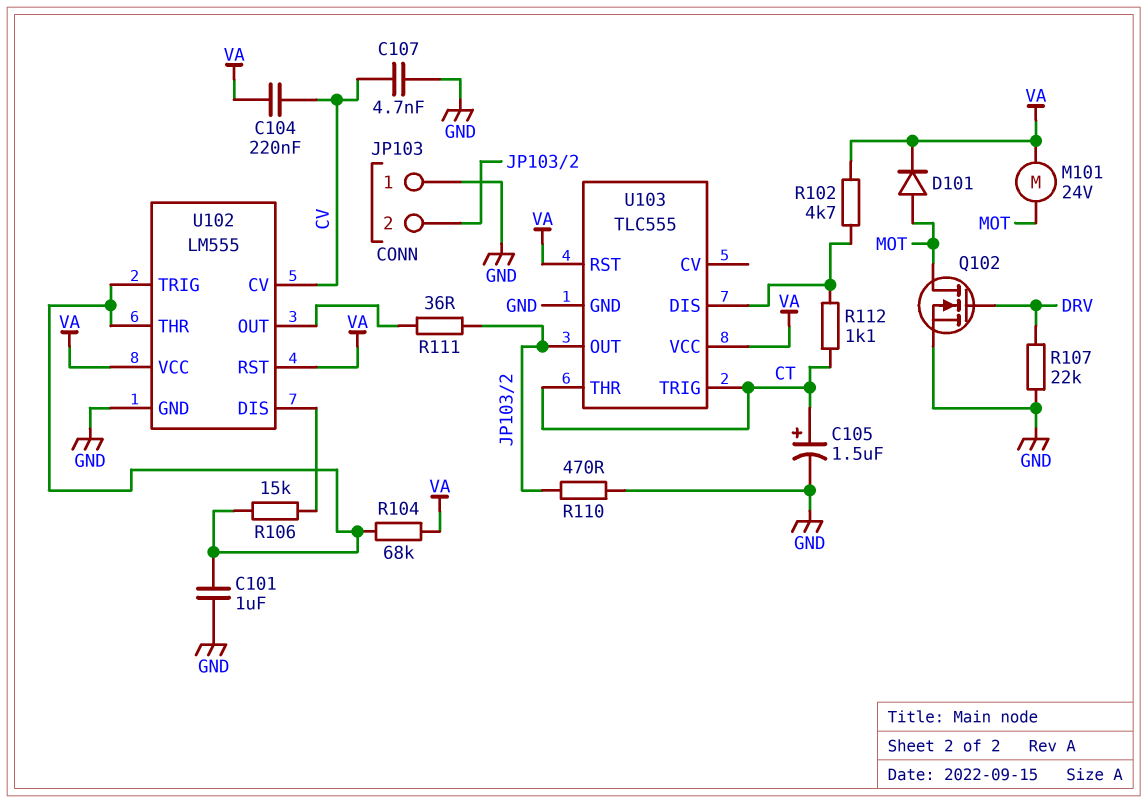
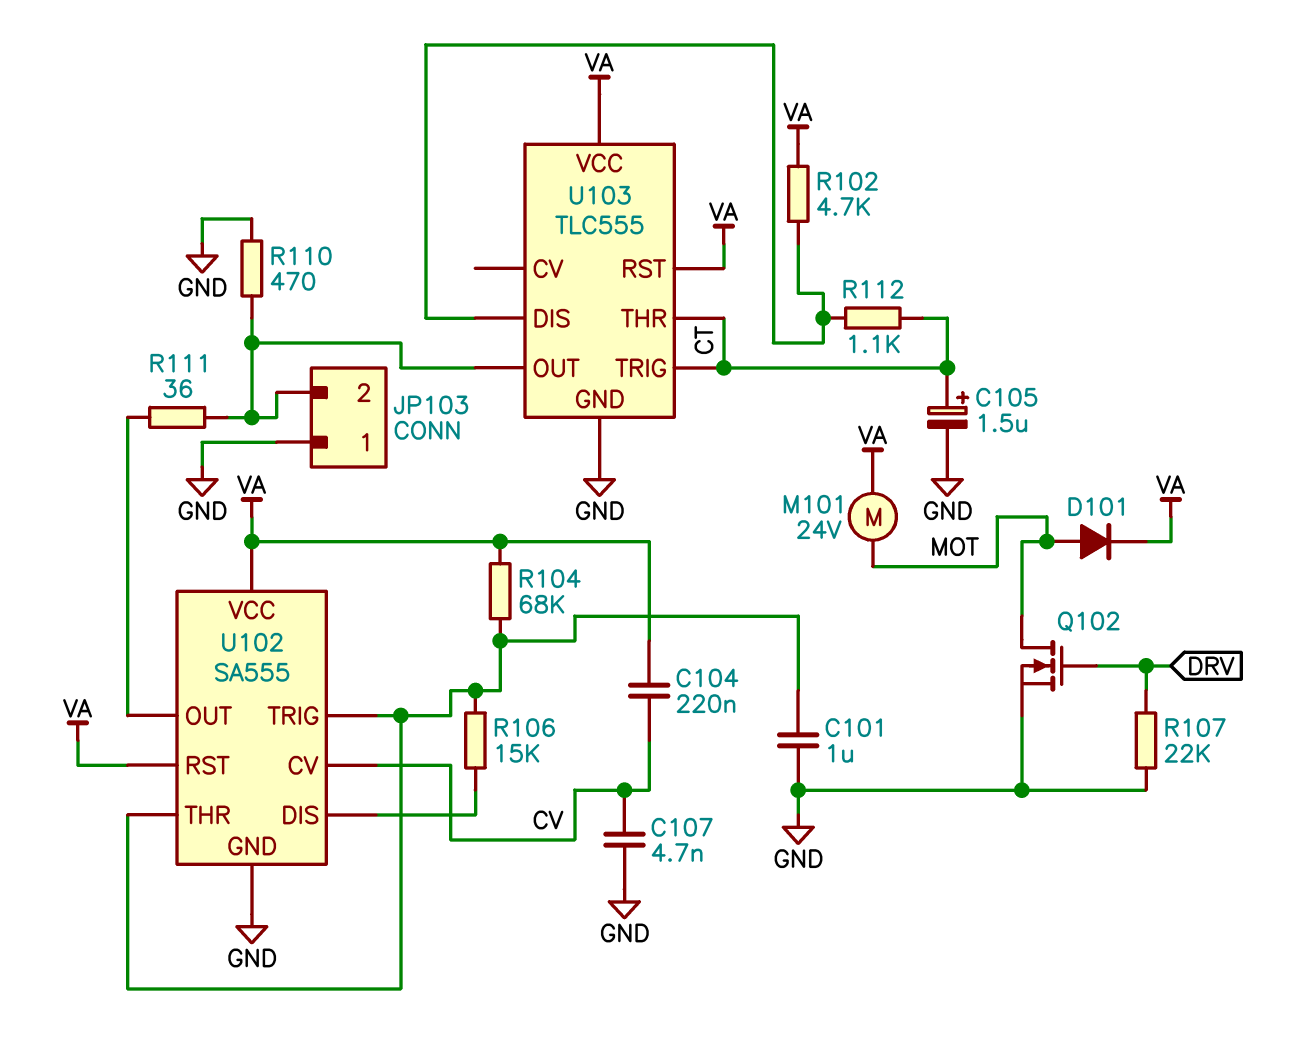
U102: LM555 -> SA555

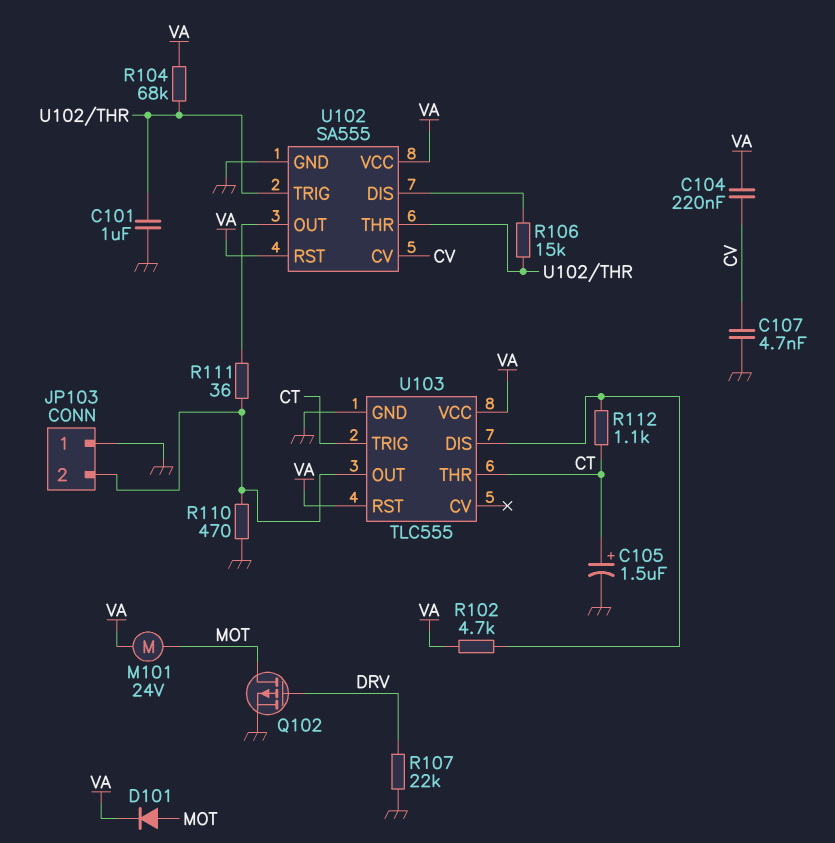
Q102: NMOS (G DRV, D MOT, S GND) -> PMOS (G DRV, D MOT, S GND)

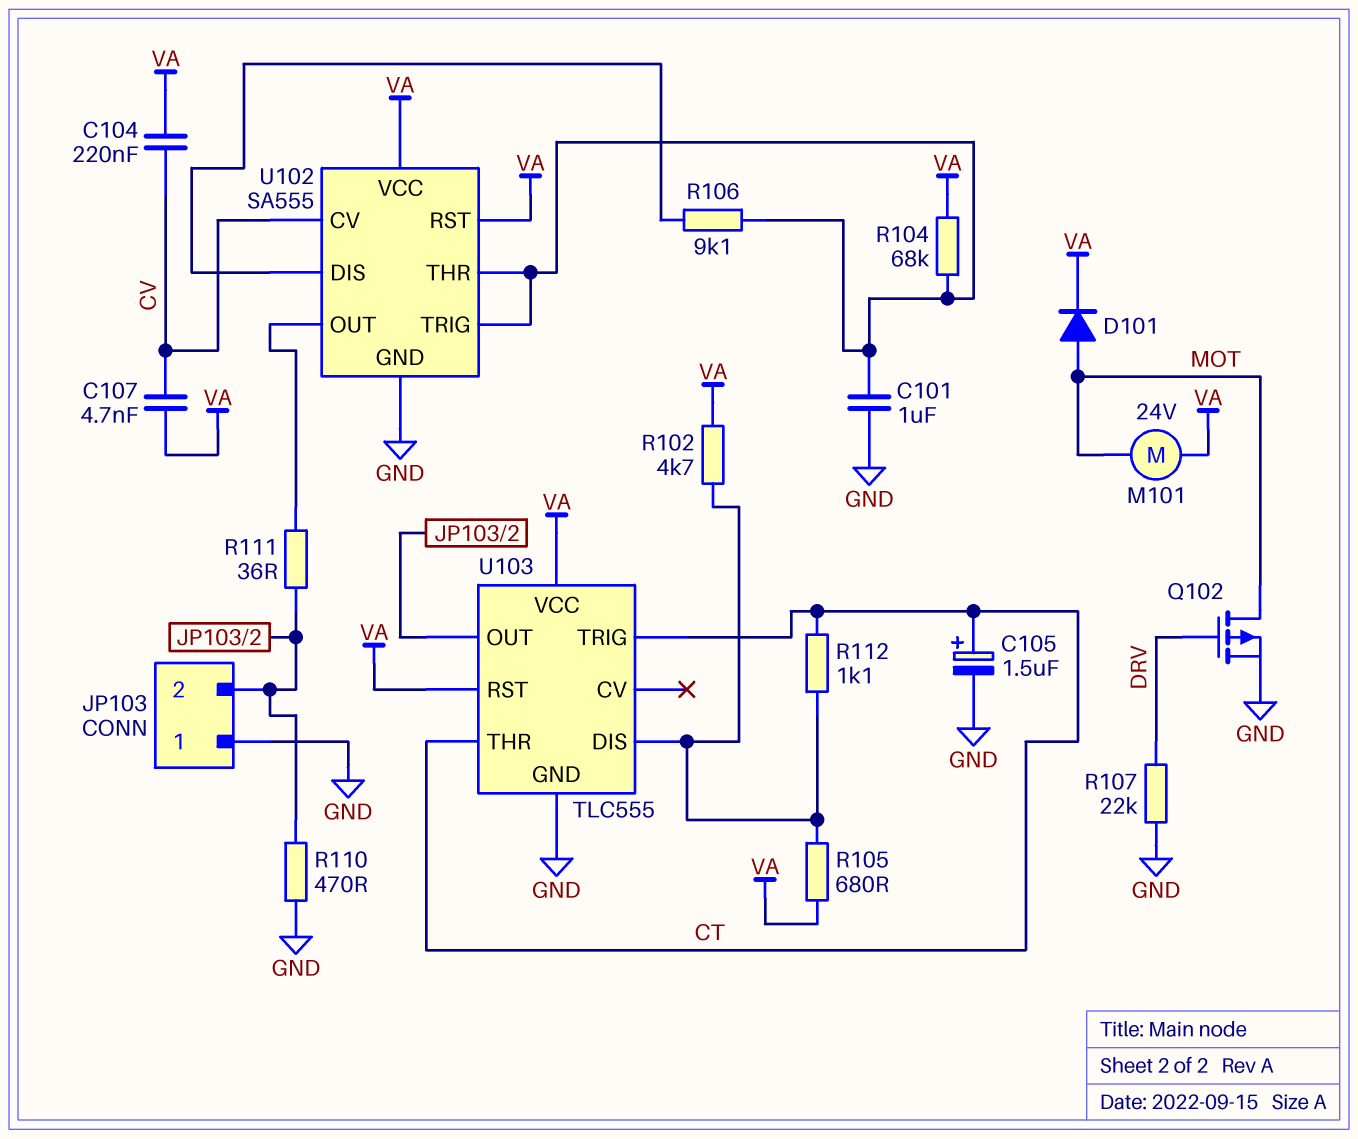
C107: 4.7nF (CV, GND) -> 4.7nF (CV, VA)
R105: none -> 680 (U103/DIS, VA)
R106: 15k (U102/DIS, U102/THR) -> 9.1k (U102/DIS, U102/THR)

